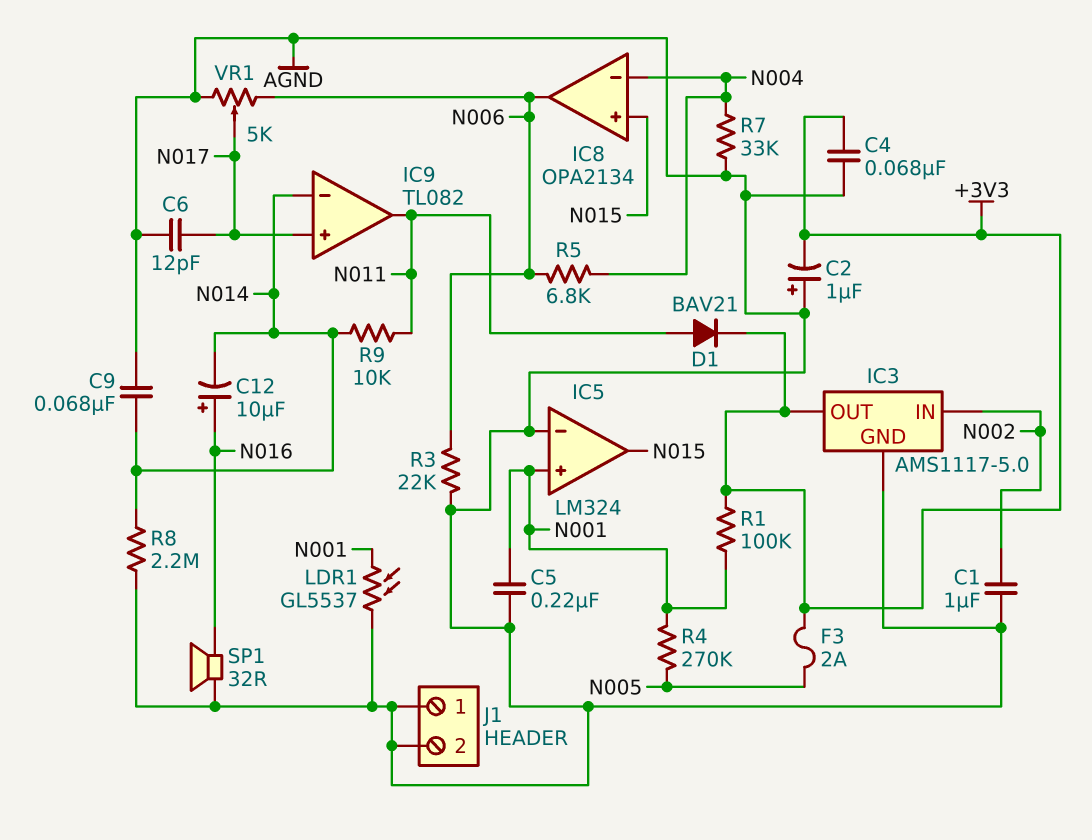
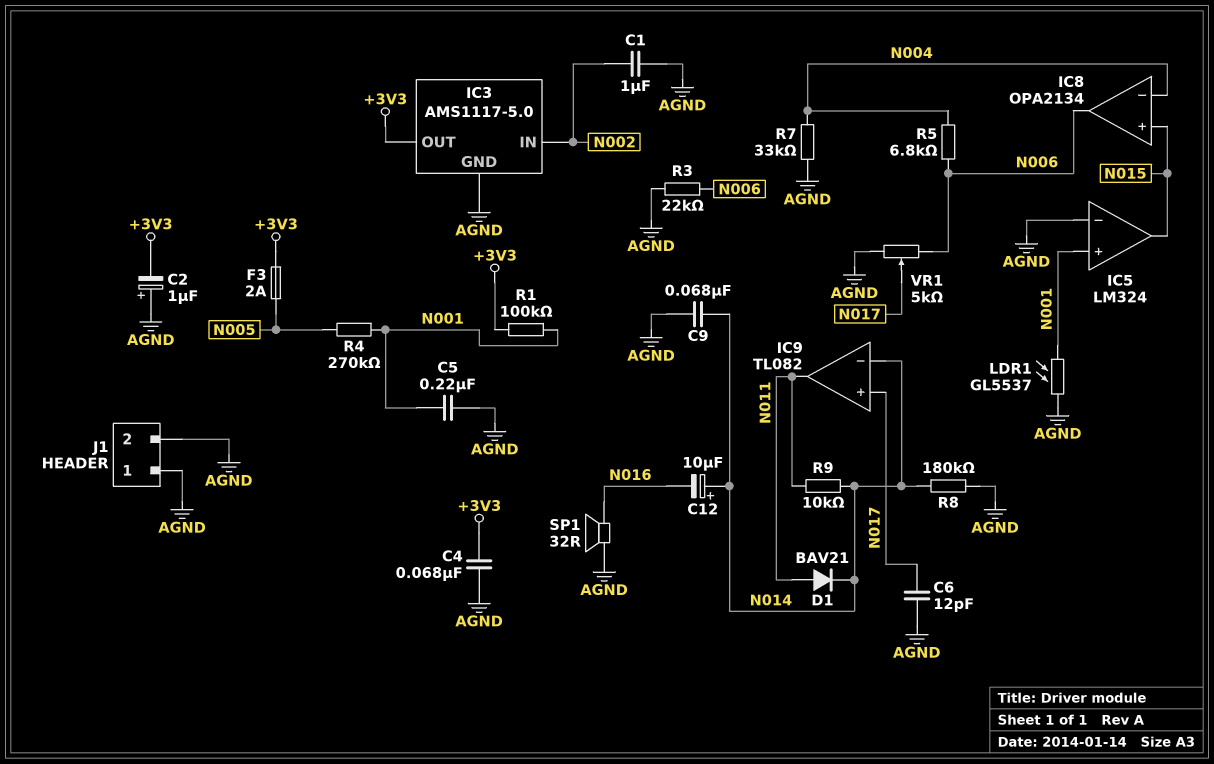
C12: 10uF (plus N016, minus N014) -> 10uF (plus N014, minus N016)
D1: diode BAV21 (A N011, K +3V3) -> diode BAV21 (A N011, K N014)
R8: 2.2M (AGND, N014) -> 180k (AGND, N014)

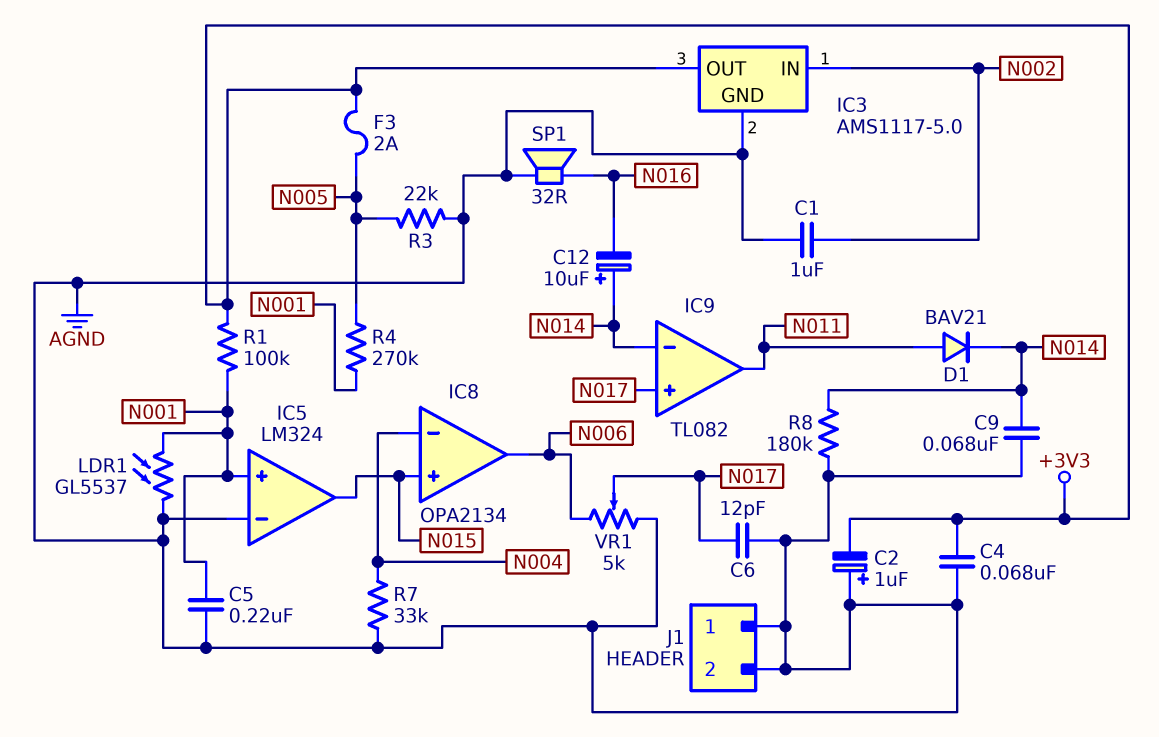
R3: 22k (AGND, N006) -> 22k (AGND, N005)
R5: 6.8k (N004, N006) -> none
R9: 10k (N011, N014) -> none

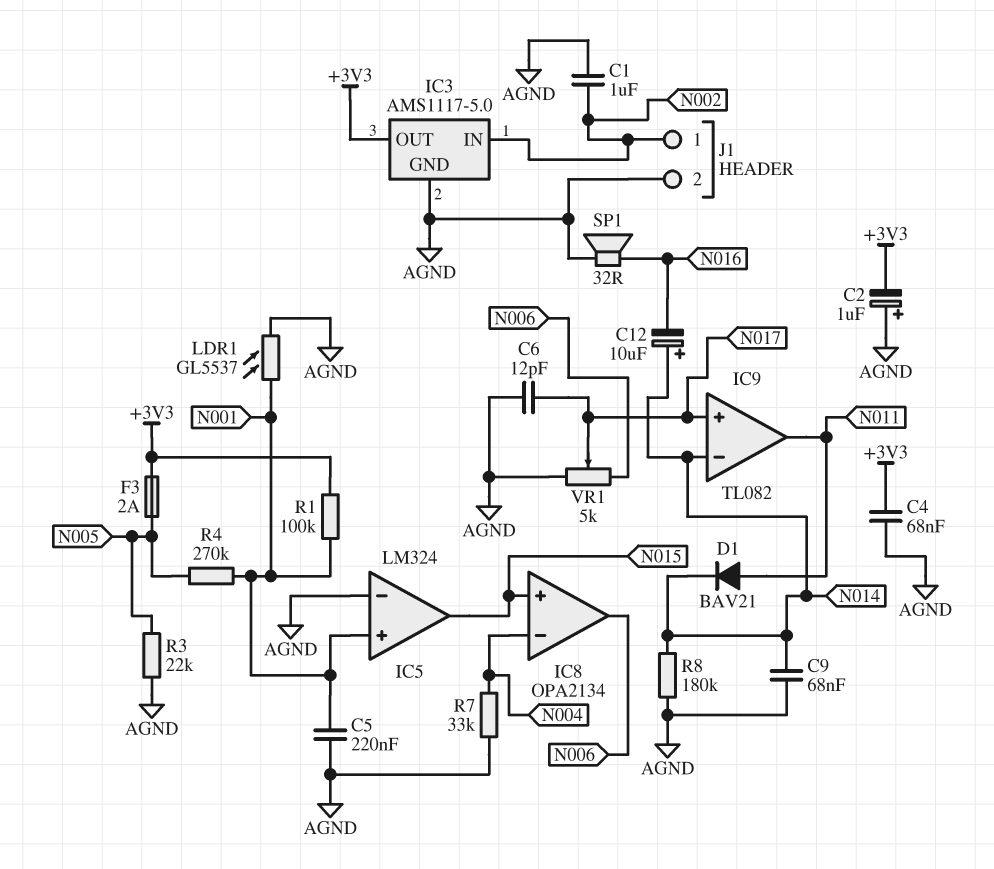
J1 pin 1: AGND -> N002

